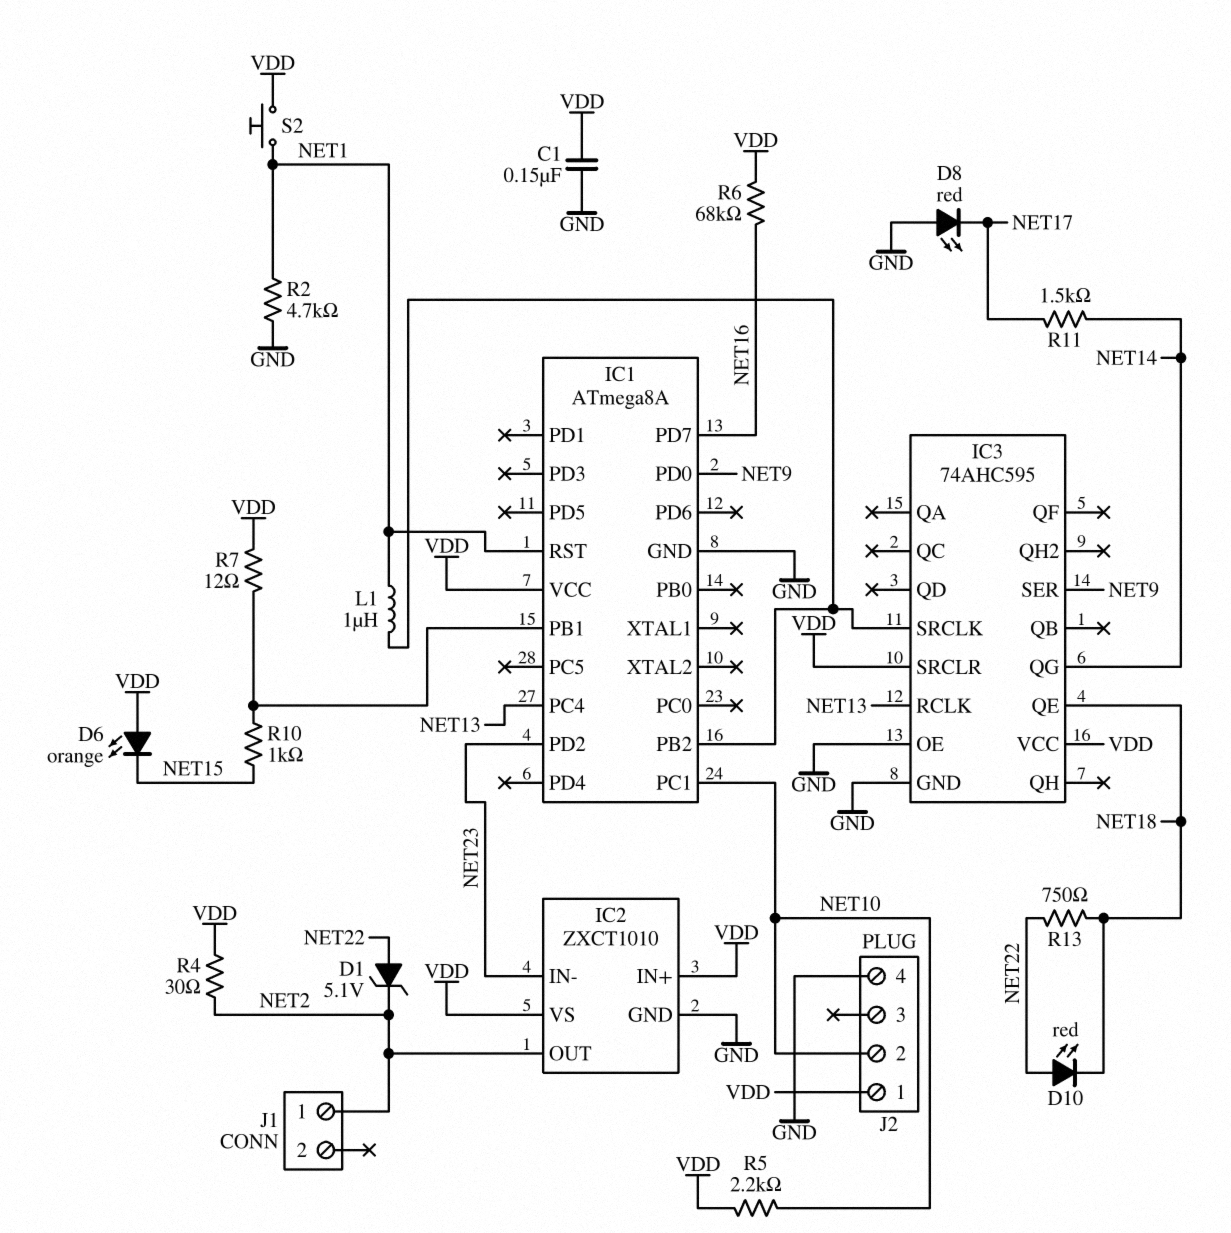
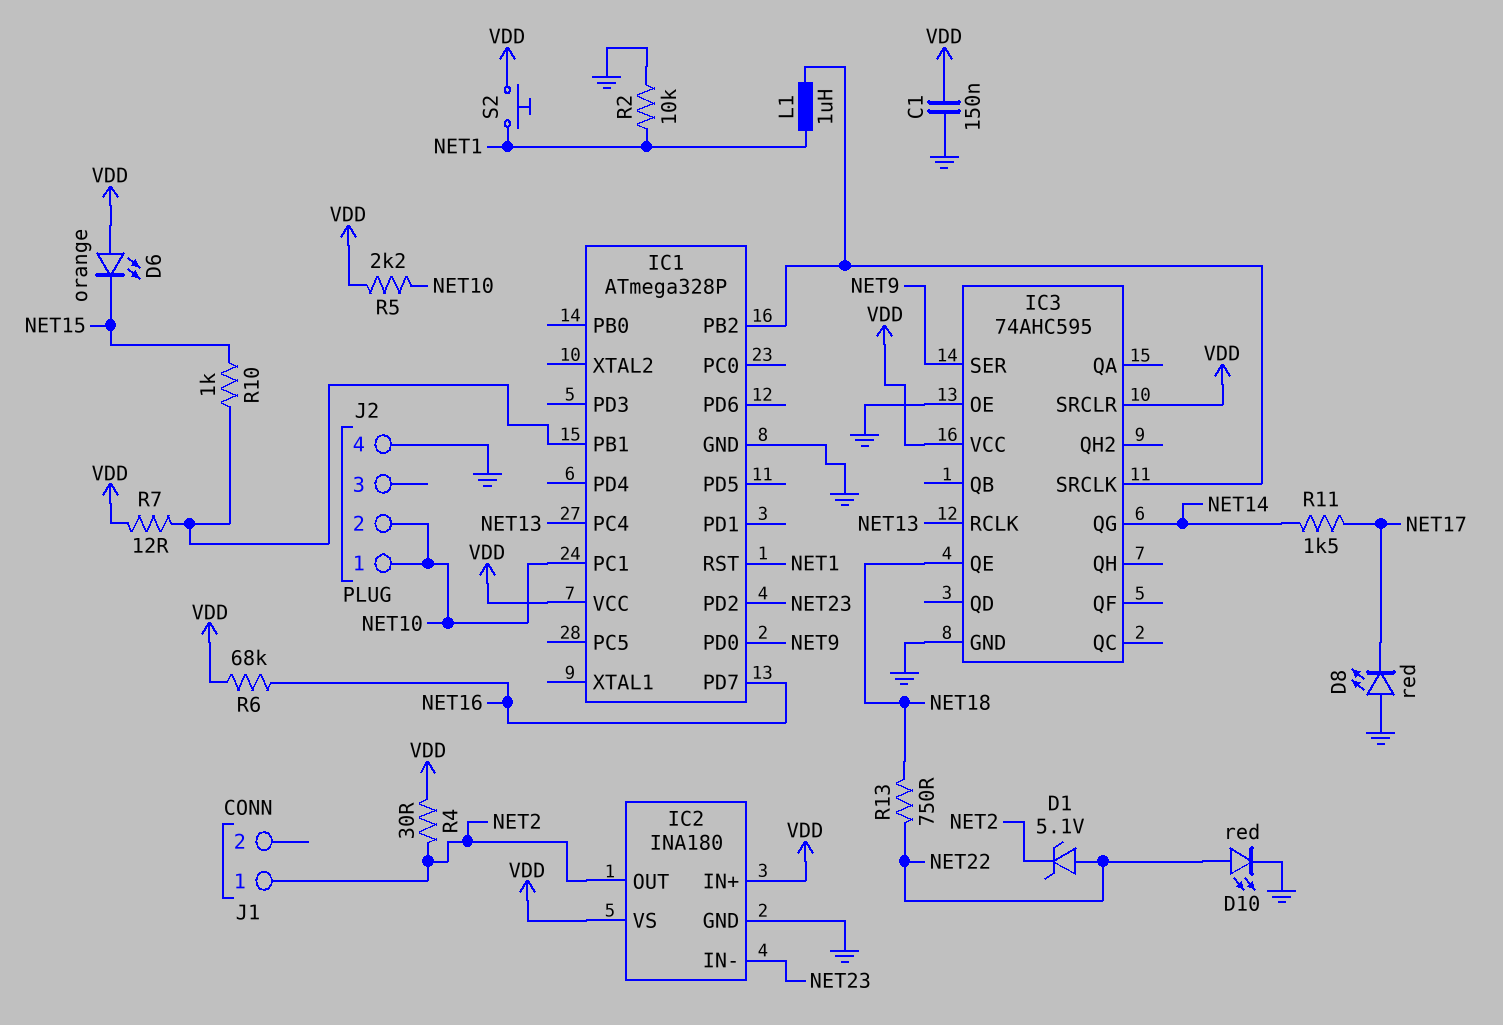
D10: LED red (A NET22, K NET18) -> LED red (A NET22, K GND)
IC1: ATmega8A -> ATmega328P
IC2: ZXCT1010 -> INA180
J2 pin 1: VDD -> NET10
R2: 4.7k (GND, NET1) -> 10k (GND, NET1)

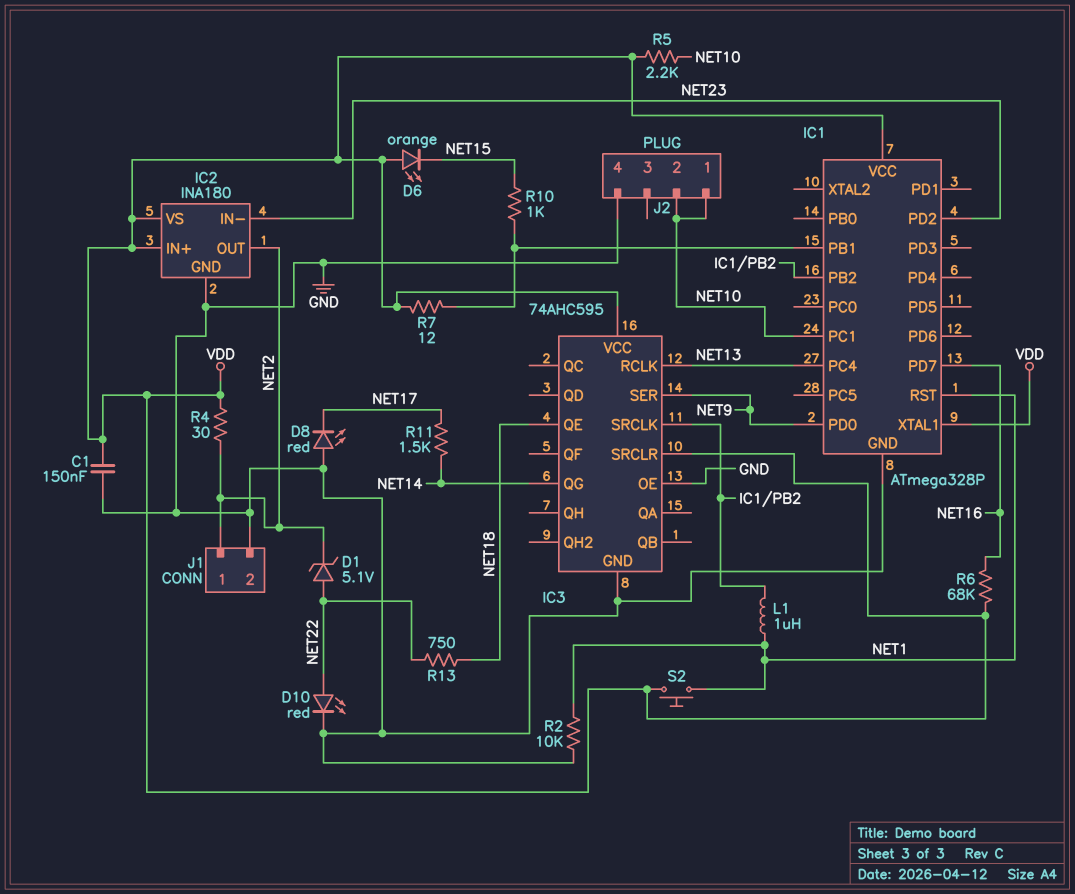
IC1 pin XTAL1: none -> VDD
J1 pin 2: none -> GND

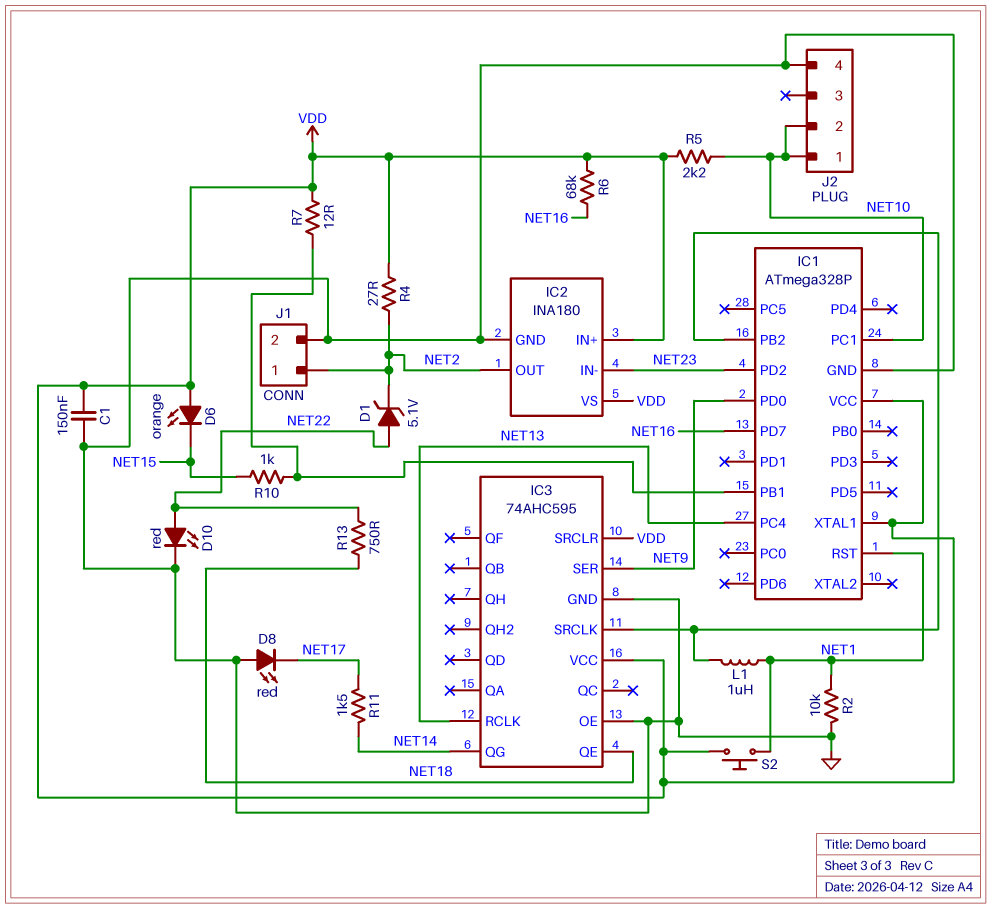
R4: 30 (NET2, VDD) -> 27 (NET2, VDD)

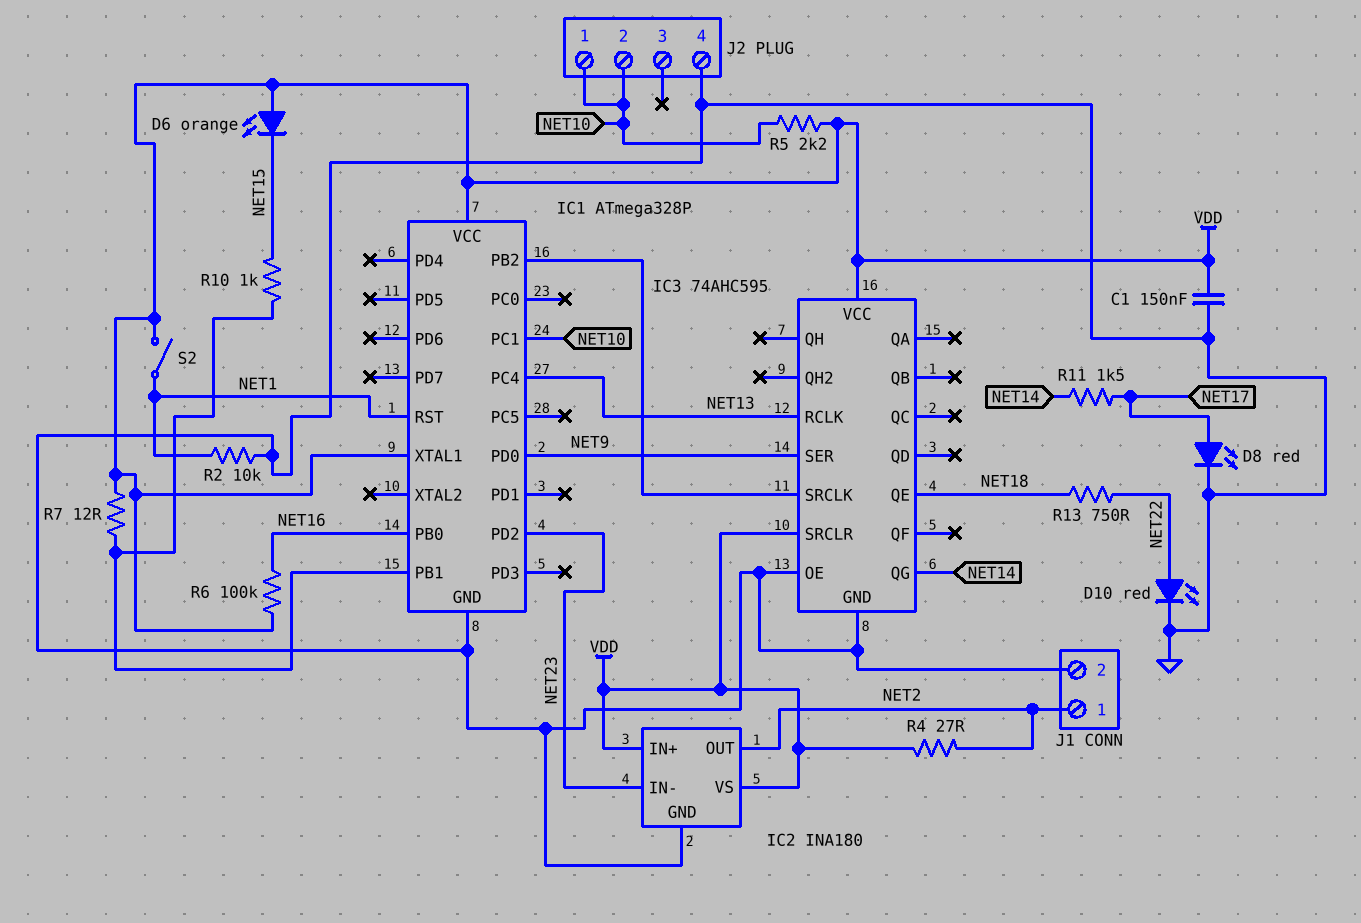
D1: zener 5.1V (A NET22, K NET2) -> none
D8: LED red (A GND, K NET17) -> LED red (A NET17, K GND)
IC1 pin PB0: none -> NET16
IC1 pin PD7: NET16 -> none
L1: 1uH (IC1/PB2, NET1) -> none
R6: 68k (NET16, VDD) -> 100k (NET16, VDD)
S2: button (NET1, VDD) -> switch (NET1, VDD)

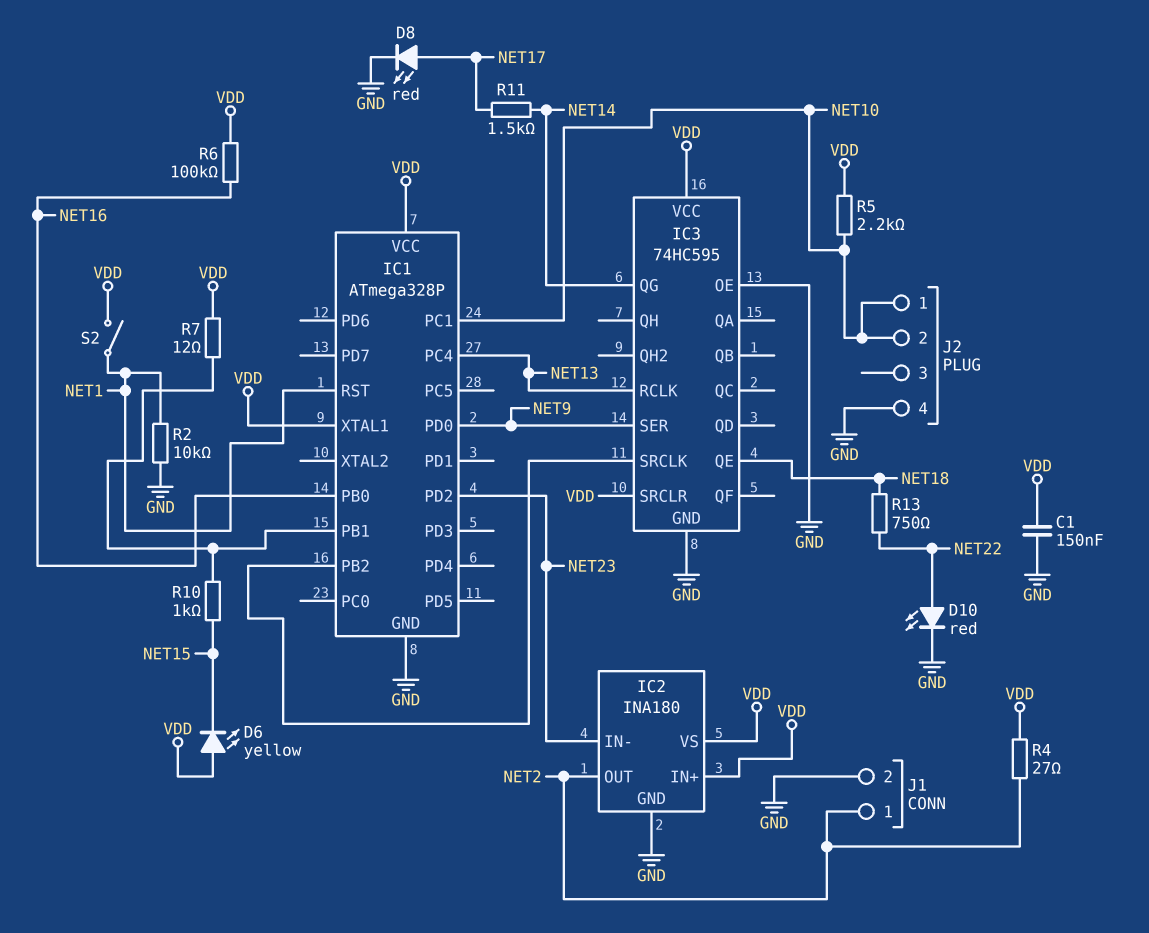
D6: LED orange (A VDD, K NET15) -> LED yellow (A VDD, K NET15)
IC3: 74AHC595 -> 74HC595

